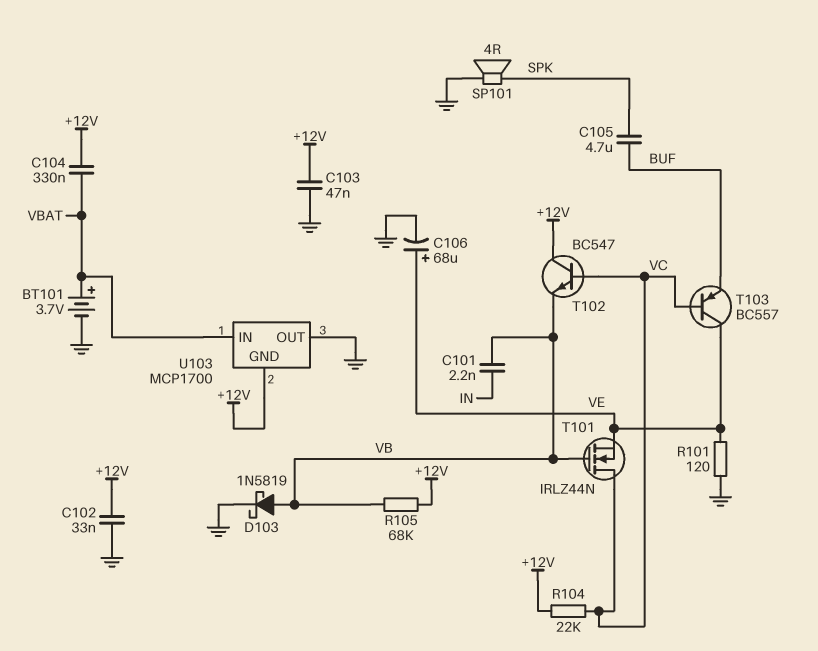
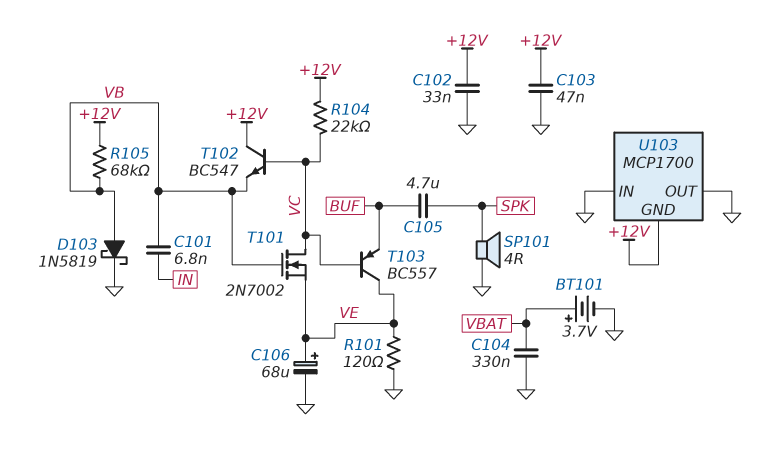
C101: 2.2nF (IN, VB) -> 6.8nF (IN, VB)
C104: 330nF (+12V, VBAT) -> 330nF (GND, VBAT)
T101: NMOS IRLZ44N (G VB, D VC, S VE) -> NMOS 2N7002 (G VB, D VC, S VE)
U103 pin IN: VBAT -> GND

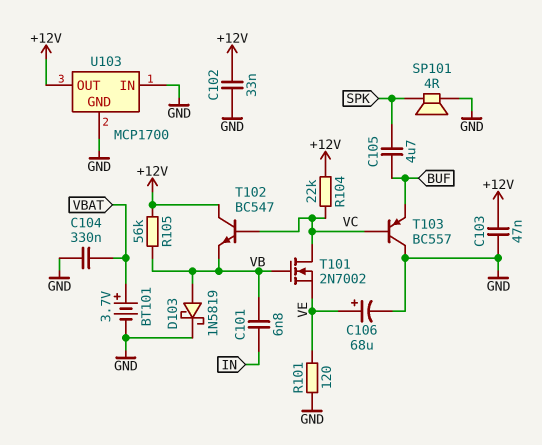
R105: 68k (+12V, VB) -> 56k (+12V, VB)
T103: PNP BC557 (B VC, C VE, E BUF) -> PNP BC557 (B VC, C GND, E BUF)
U103 pin GND: +12V -> GND
U103 pin OUT: GND -> +12V

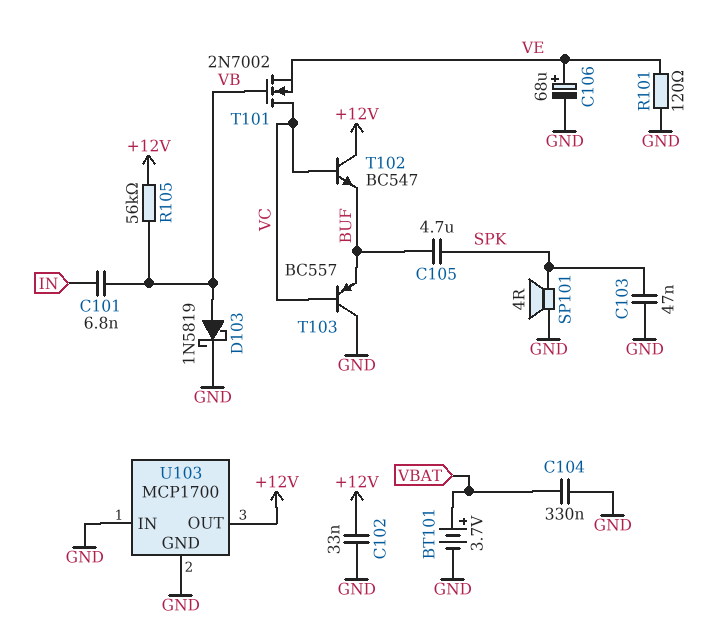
C103: 47nF (+12V, GND) -> 47nF (GND, SPK)
R104: 22k (+12V, VC) -> none
T102: NPN BC547 (B VC, C +12V, E VB) -> NPN BC547 (B VC, C +12V, E BUF)

